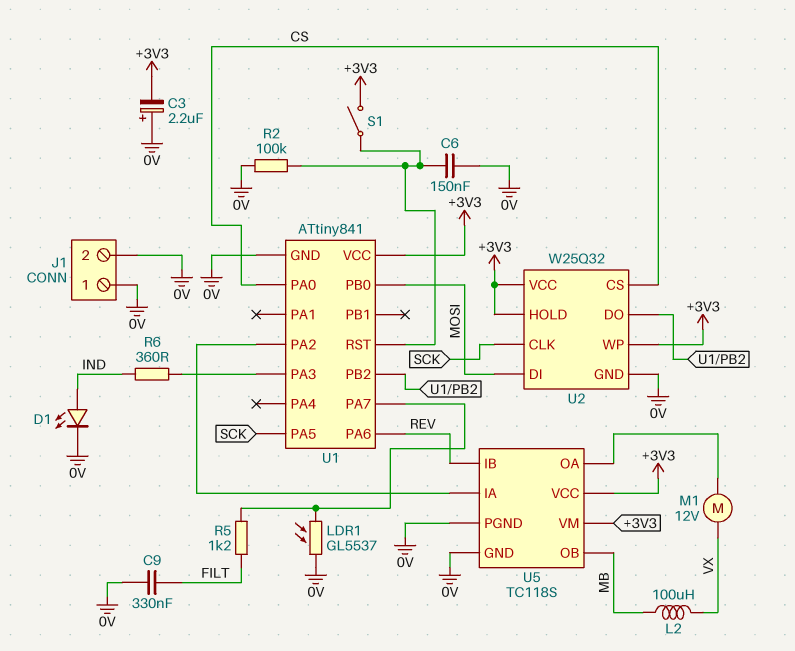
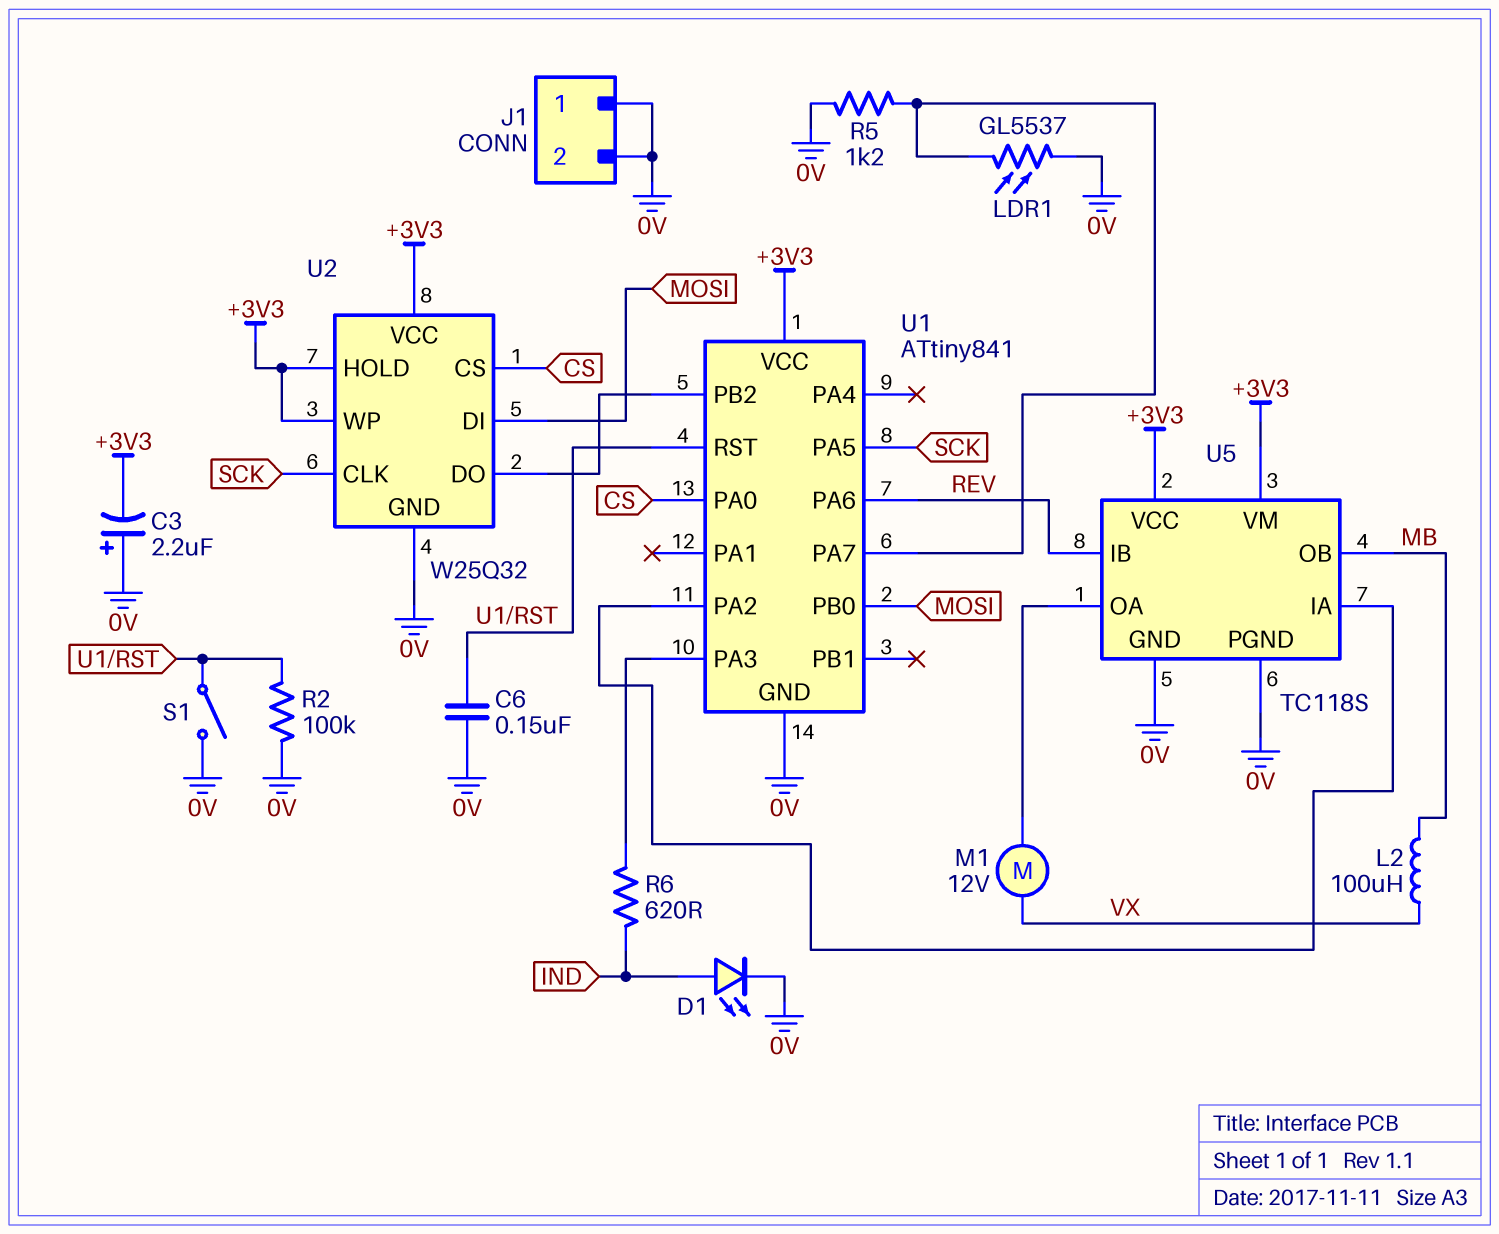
C9: 330nF (0V, FILT) -> none
R5: 1.2k (FILT, U1/PA7) -> 1.2k (0V, U1/PA7)
R6: 360 (IND, U1/PA3) -> 620 (IND, U1/PA3)
S1: switch (+3V3, U1/RST) -> switch (0V, U1/RST)

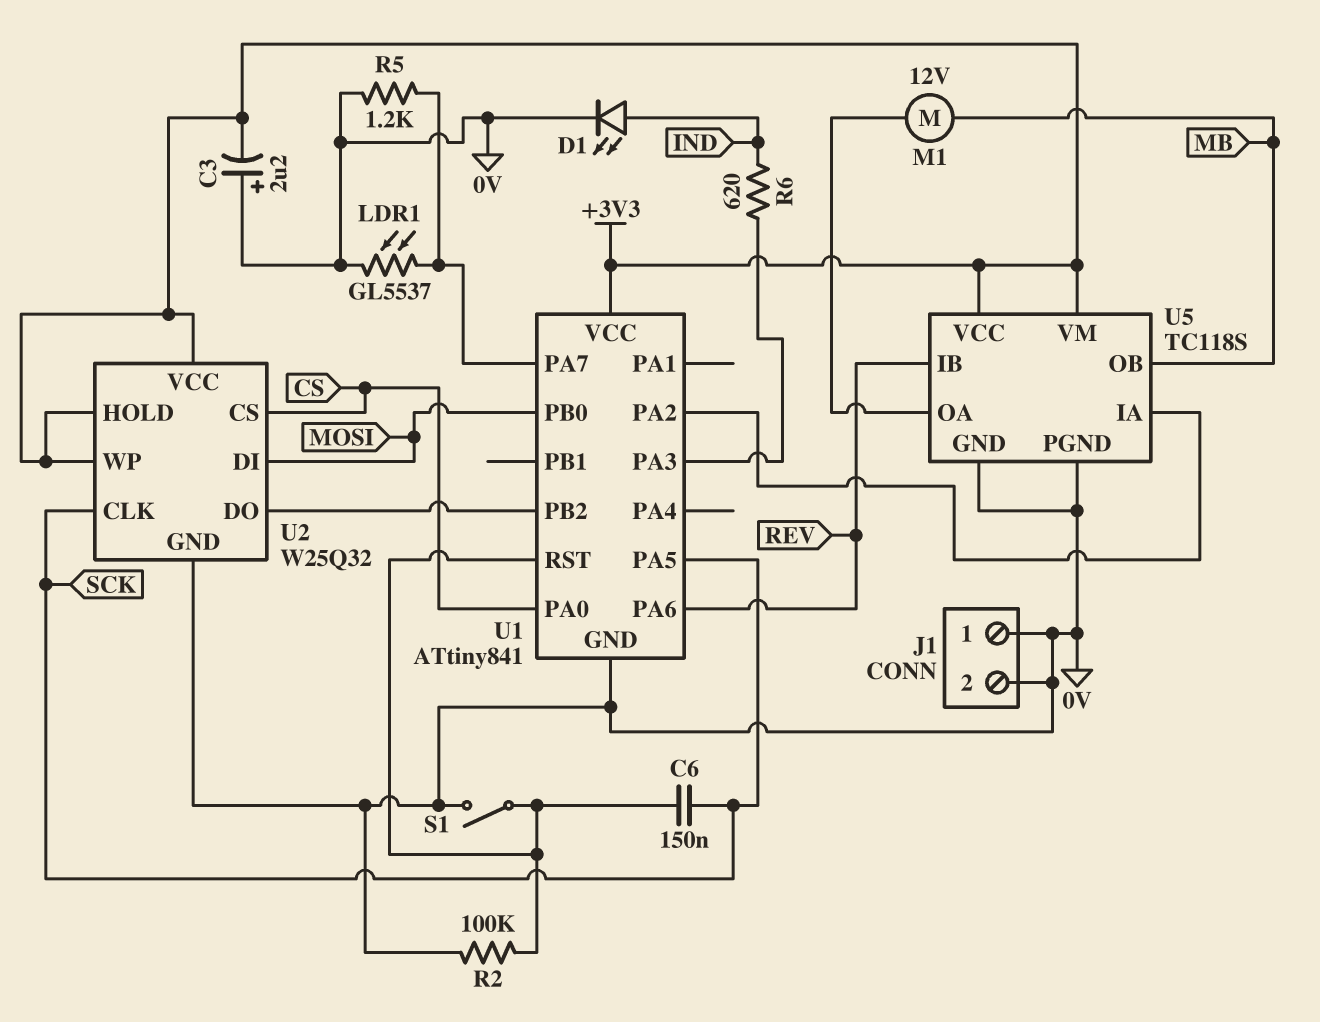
C6: 150nF (0V, U1/RST) -> 150nF (SCK, U1/RST)
L2: 100uH (MB, VX) -> none
M1: motor 12V (U5/OA, VX) -> motor 12V (MB, U5/OA)

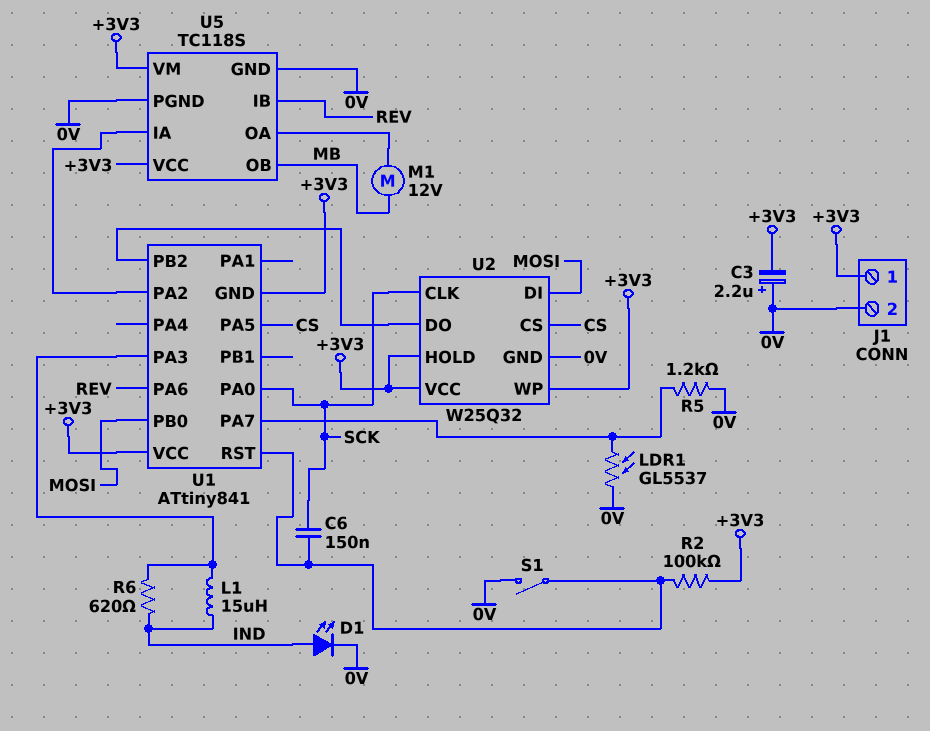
J1 pin 1: 0V -> +3V3
L1: none -> 15uH (IND, U1/PA3)
R2: 100k (0V, U1/RST) -> 100k (+3V3, U1/RST)
U1 pin GND: 0V -> +3V3
U1 pin PA0: CS -> SCK
U1 pin PA5: SCK -> CS

